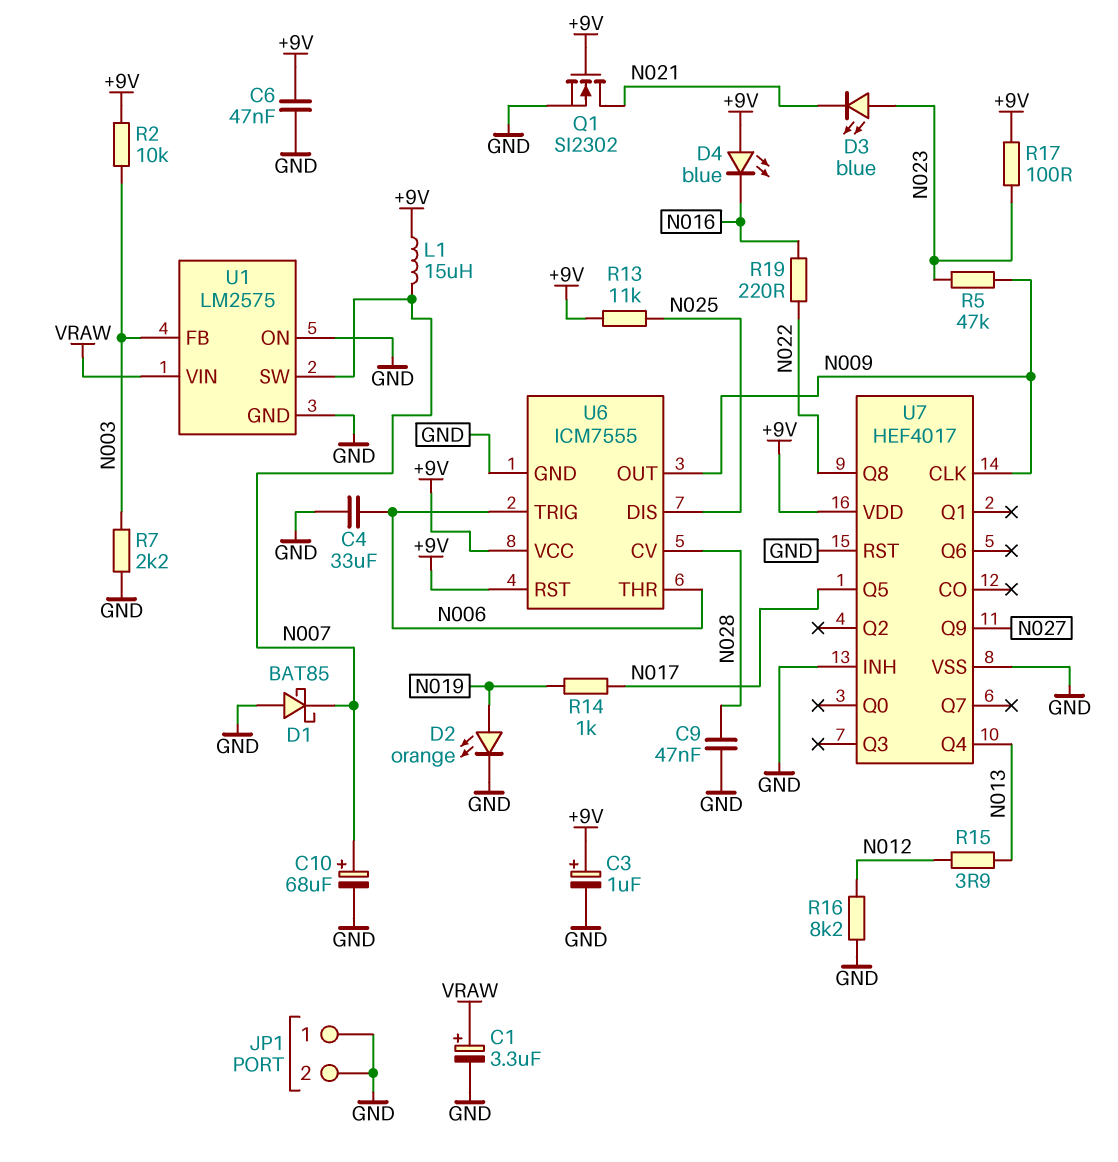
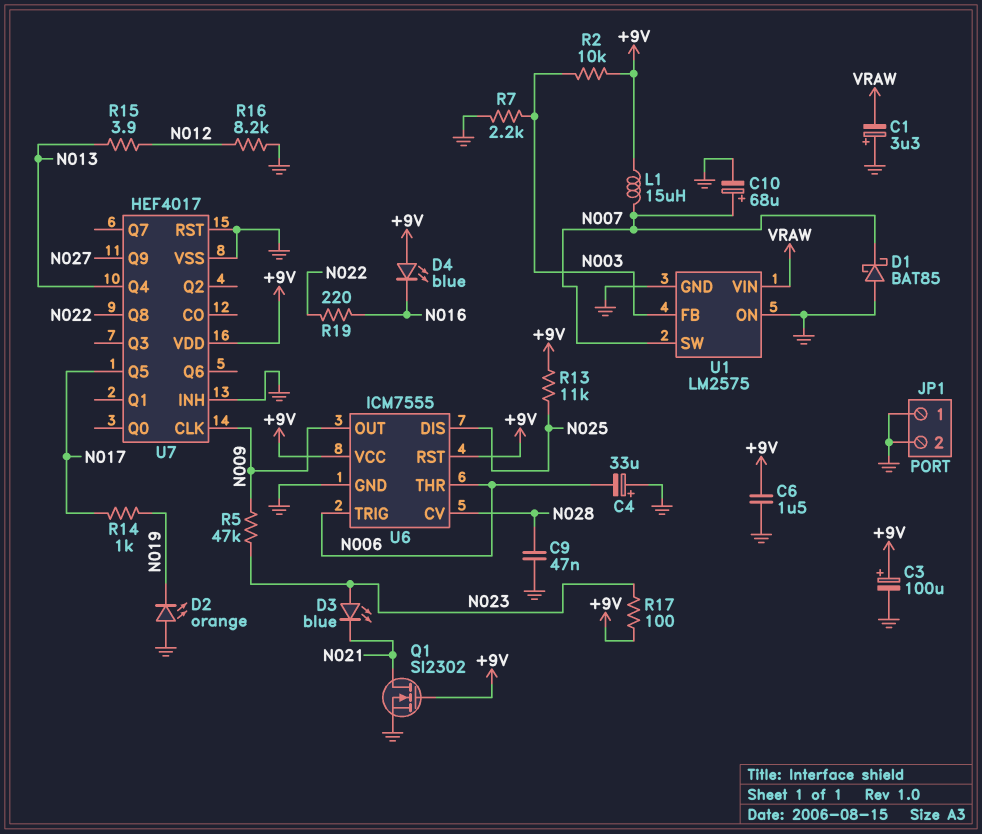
C1: 3.3uF (plus VRAW, minus GND) -> 3.3uF (plus GND, minus VRAW)
C3: 1uF (plus +9V, minus GND) -> 100uF (plus +9V, minus GND)
C4: 33uF (GND, N006) -> 33uF (plus GND, minus N006)
C6: 47nF (+9V, GND) -> 1.5uF (+9V, GND)
D2: LED orange (A N019, K GND) -> LED orange (A GND, K N019)

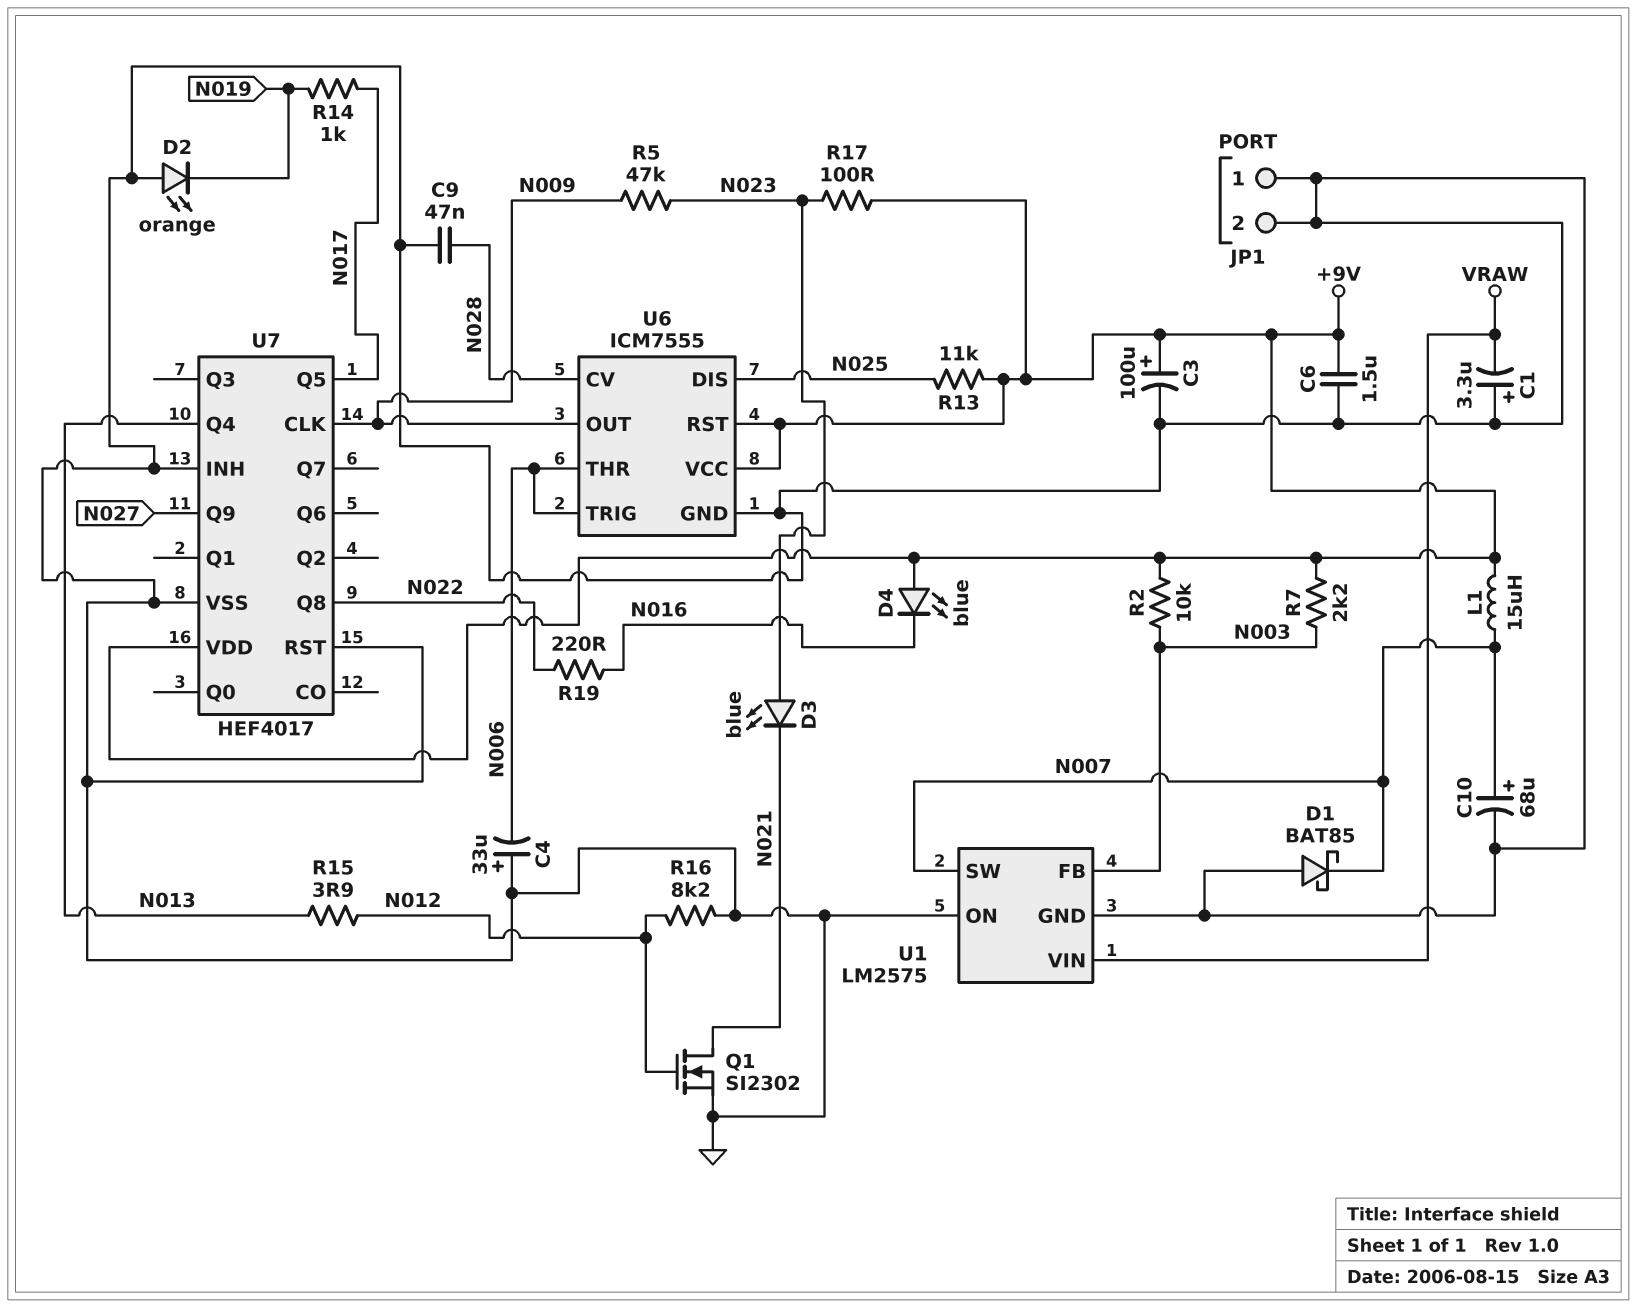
Q1: NMOS SI2302 (G +9V, D N021, S GND) -> NMOS SI2302 (G N012, D N021, S GND)
R7: 2.2k (GND, N003) -> 2.2k (+9V, N003)

